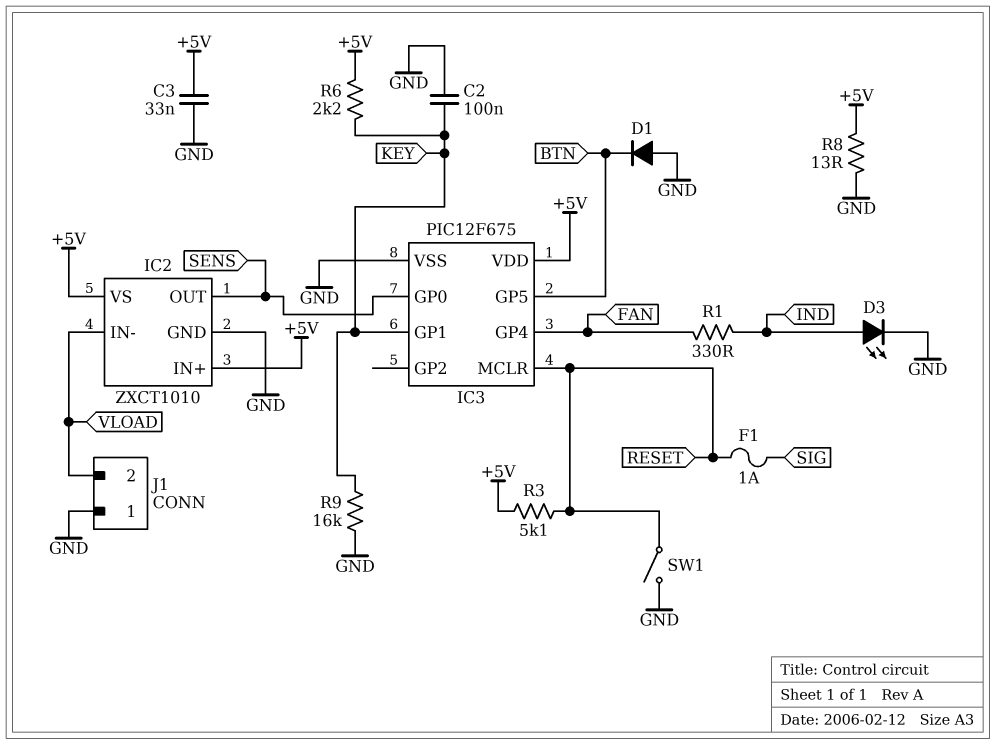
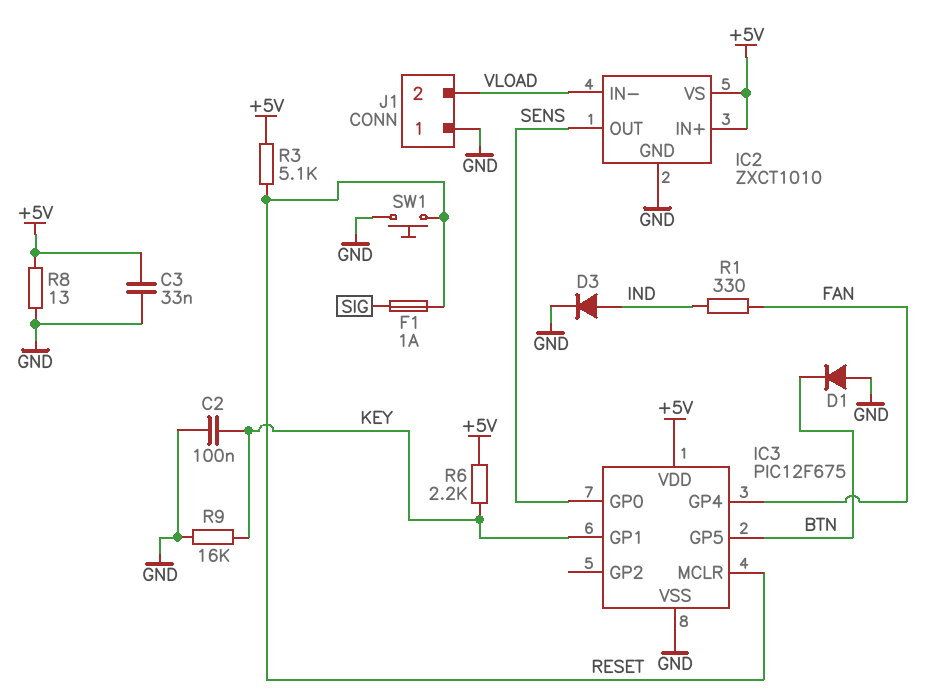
D3: LED (A IND, K GND) -> diode (A IND, K GND)
SW1: switch (GND, RESET) -> button (GND, RESET)

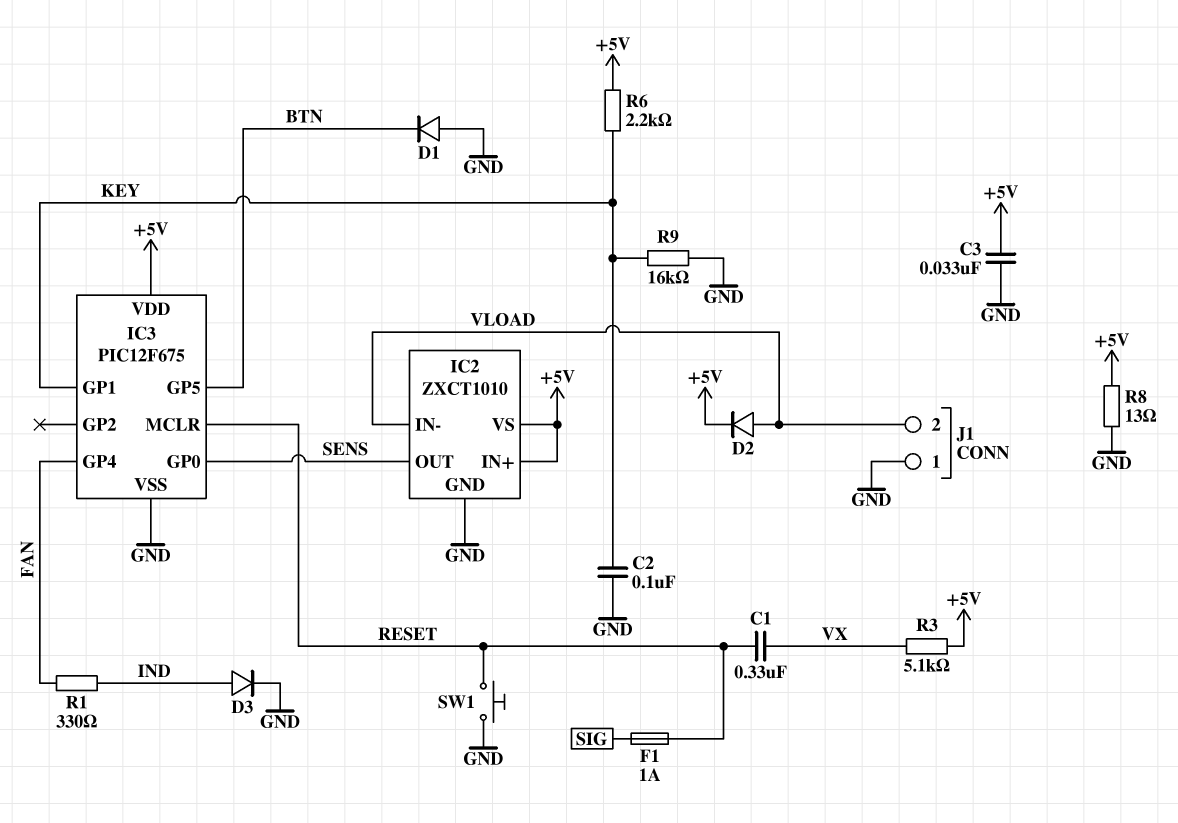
C1: none -> 330nF (RESET, VX)
D2: none -> diode (A VLOAD, K +5V)
R3: 5.1k (+5V, RESET) -> 5.1k (+5V, VX)

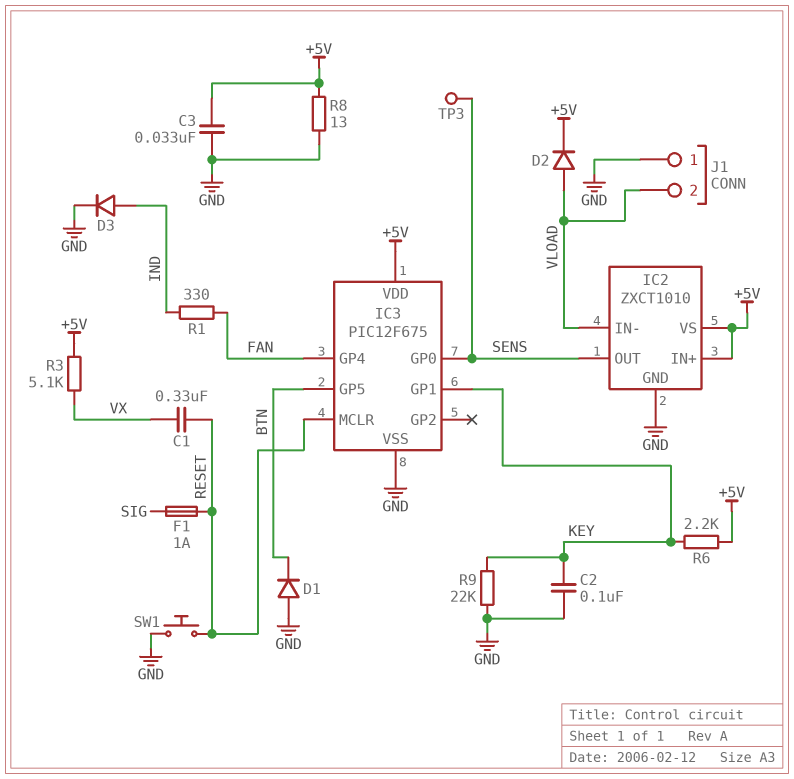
R9: 16k (GND, KEY) -> 22k (GND, KEY)
TP3: none -> test point (SENS)

